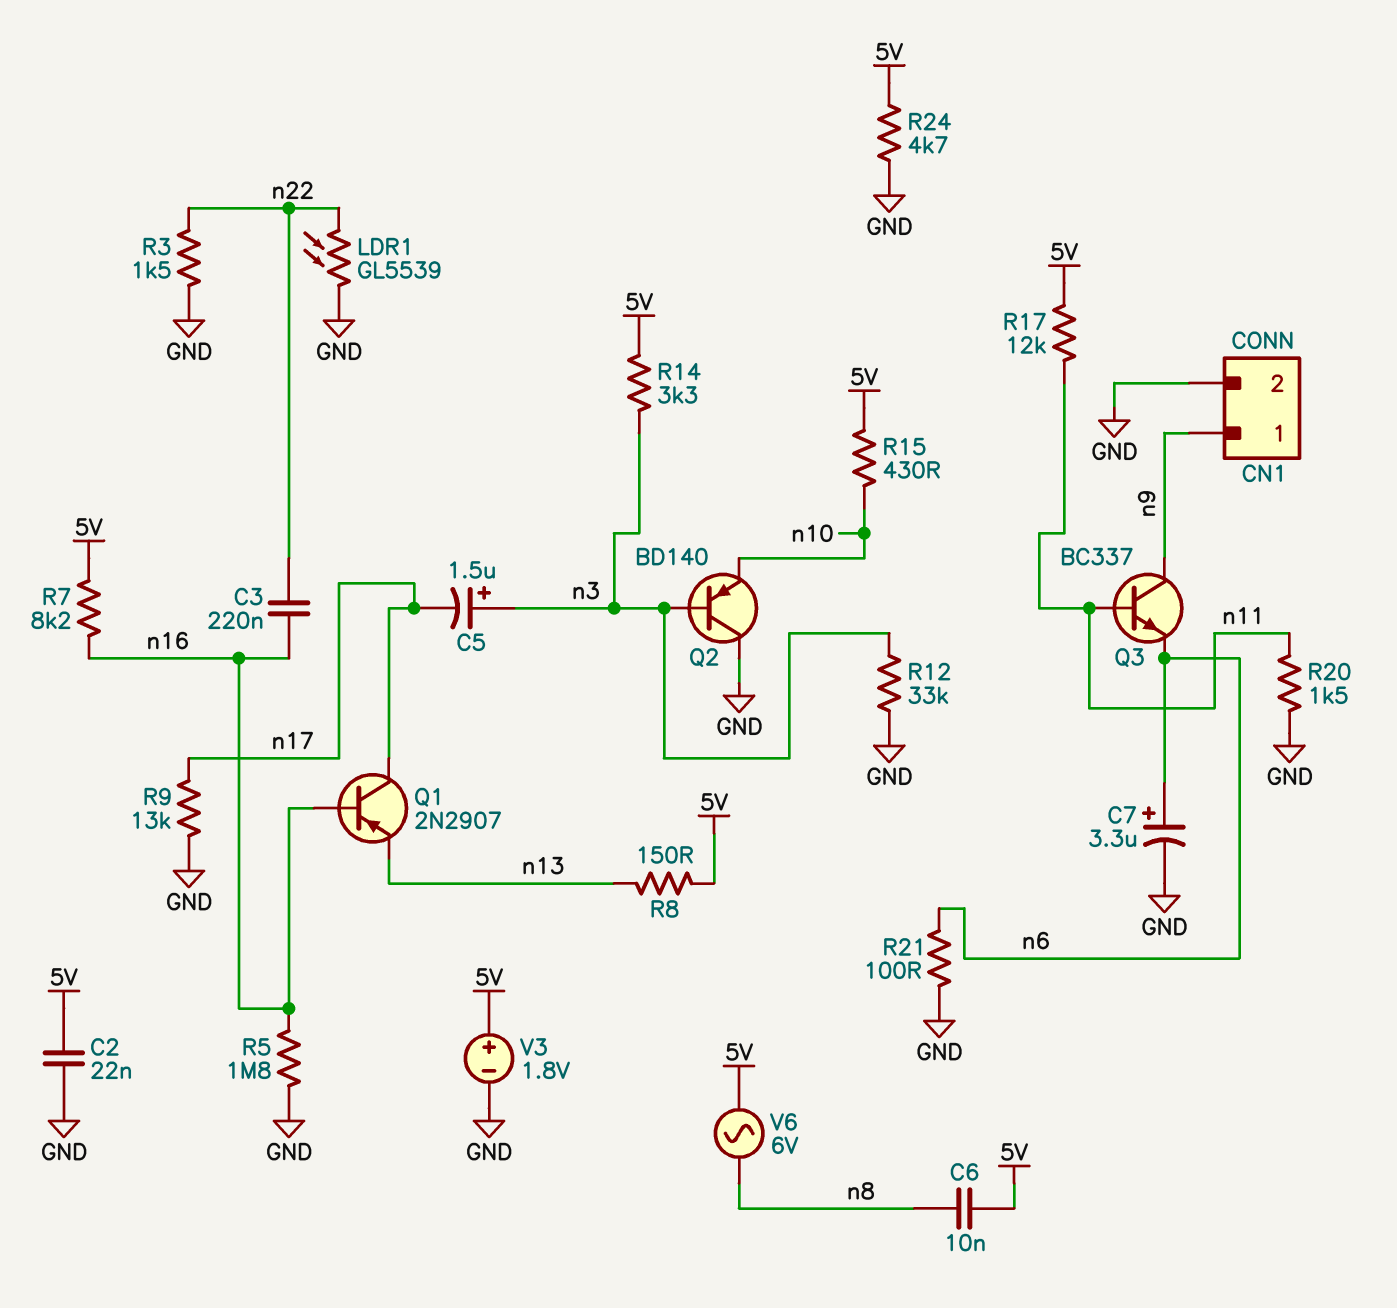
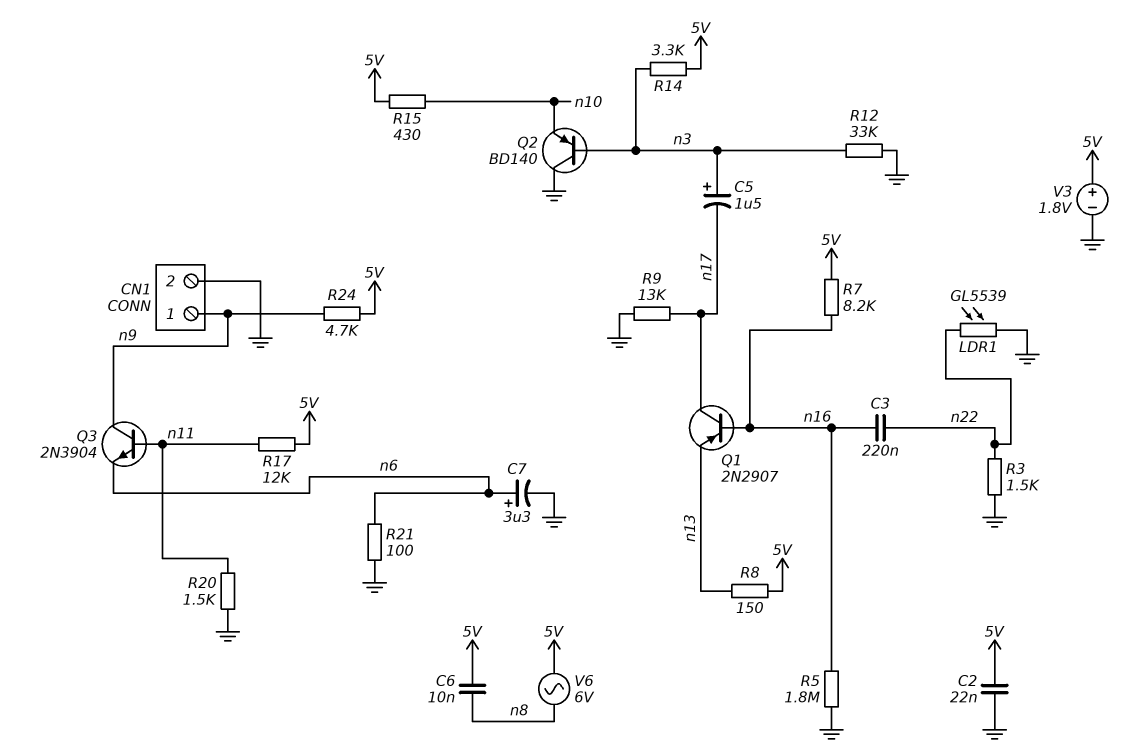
Q3: NPN BC337 (B n11, C n9, E n6) -> NPN 2N3904 (B n11, C n9, E n6)
R24: 4.7k (5V, GND) -> 4.7k (5V, n9)

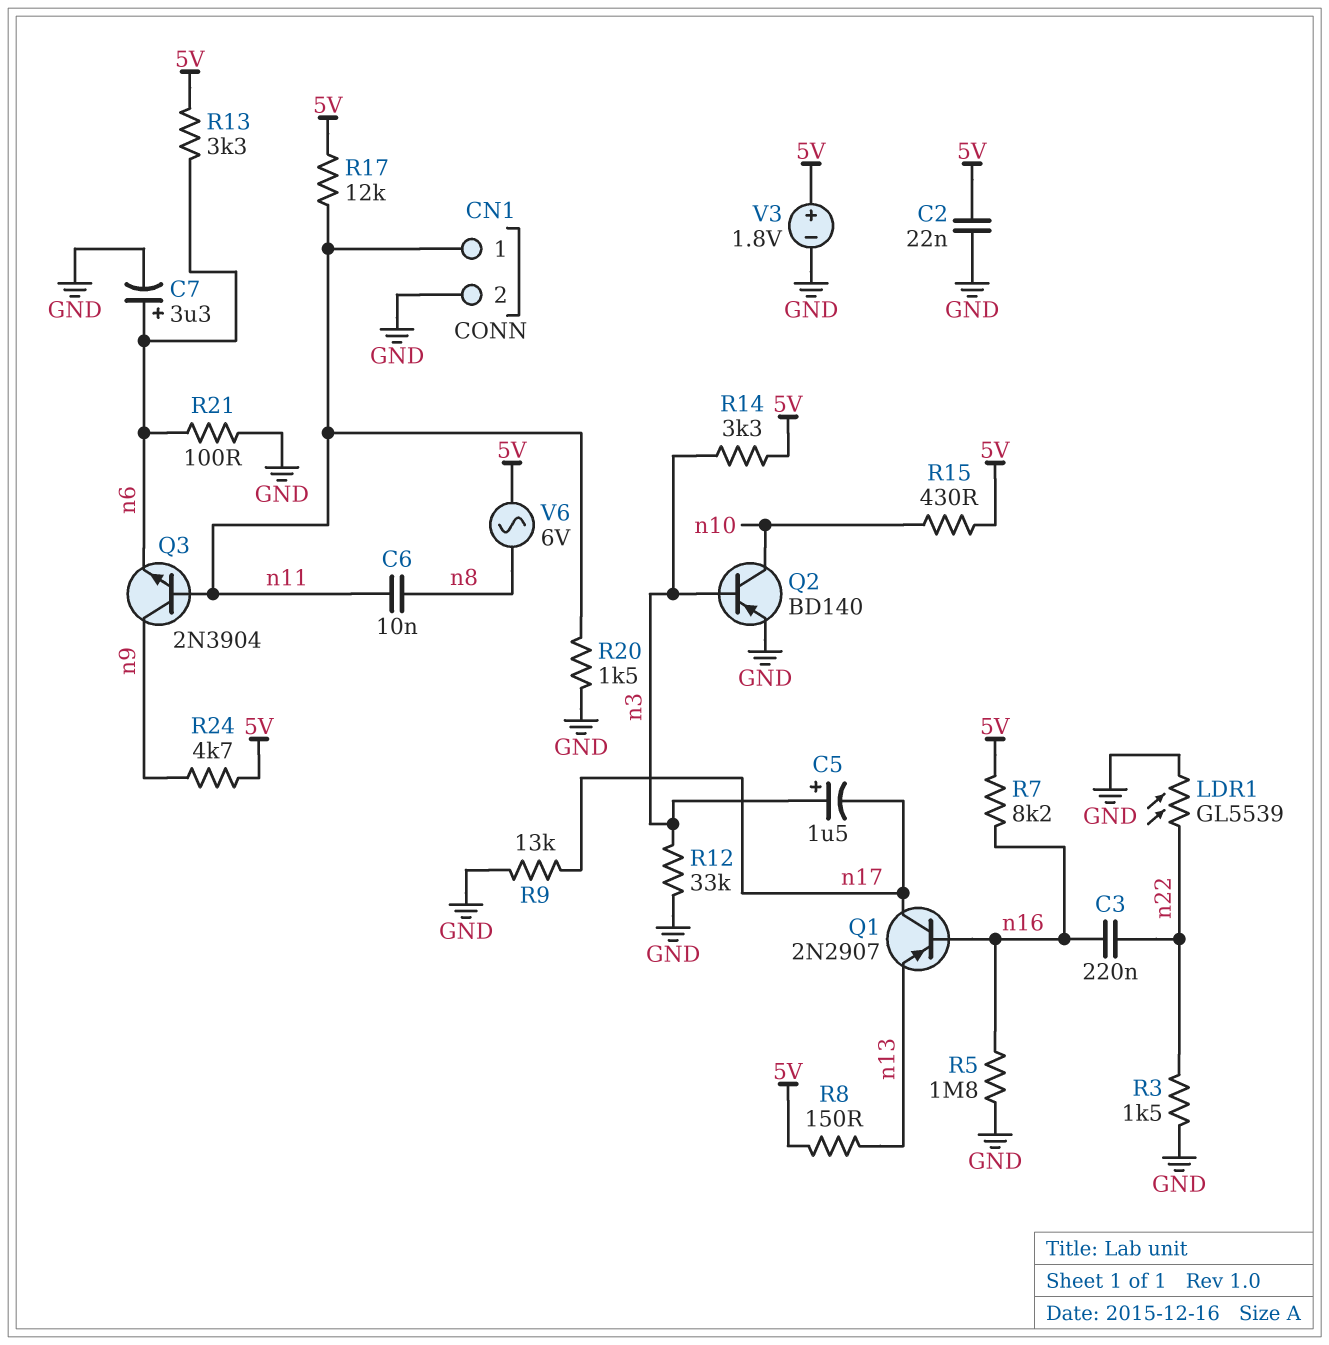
C6: 10nF (5V, n8) -> 10nF (n8, n11)
CN1 pin 1: n9 -> n11
Q2: PNP BD140 (B n3, C GND, E n10) -> PNP BD140 (B n3, C n10, E GND)
R13: none -> 3.3k (5V, n6)

